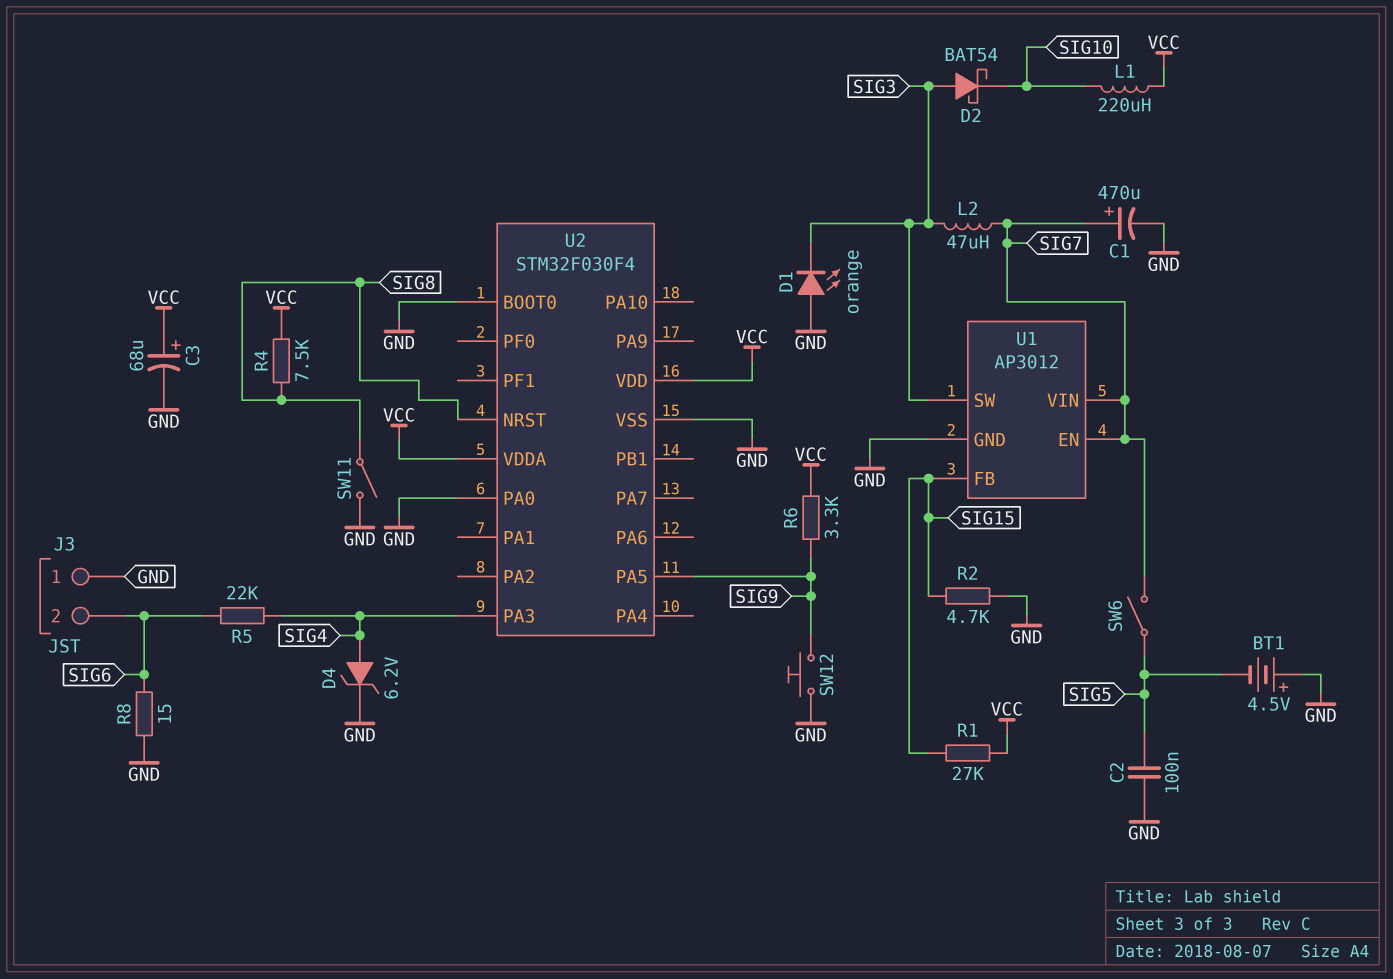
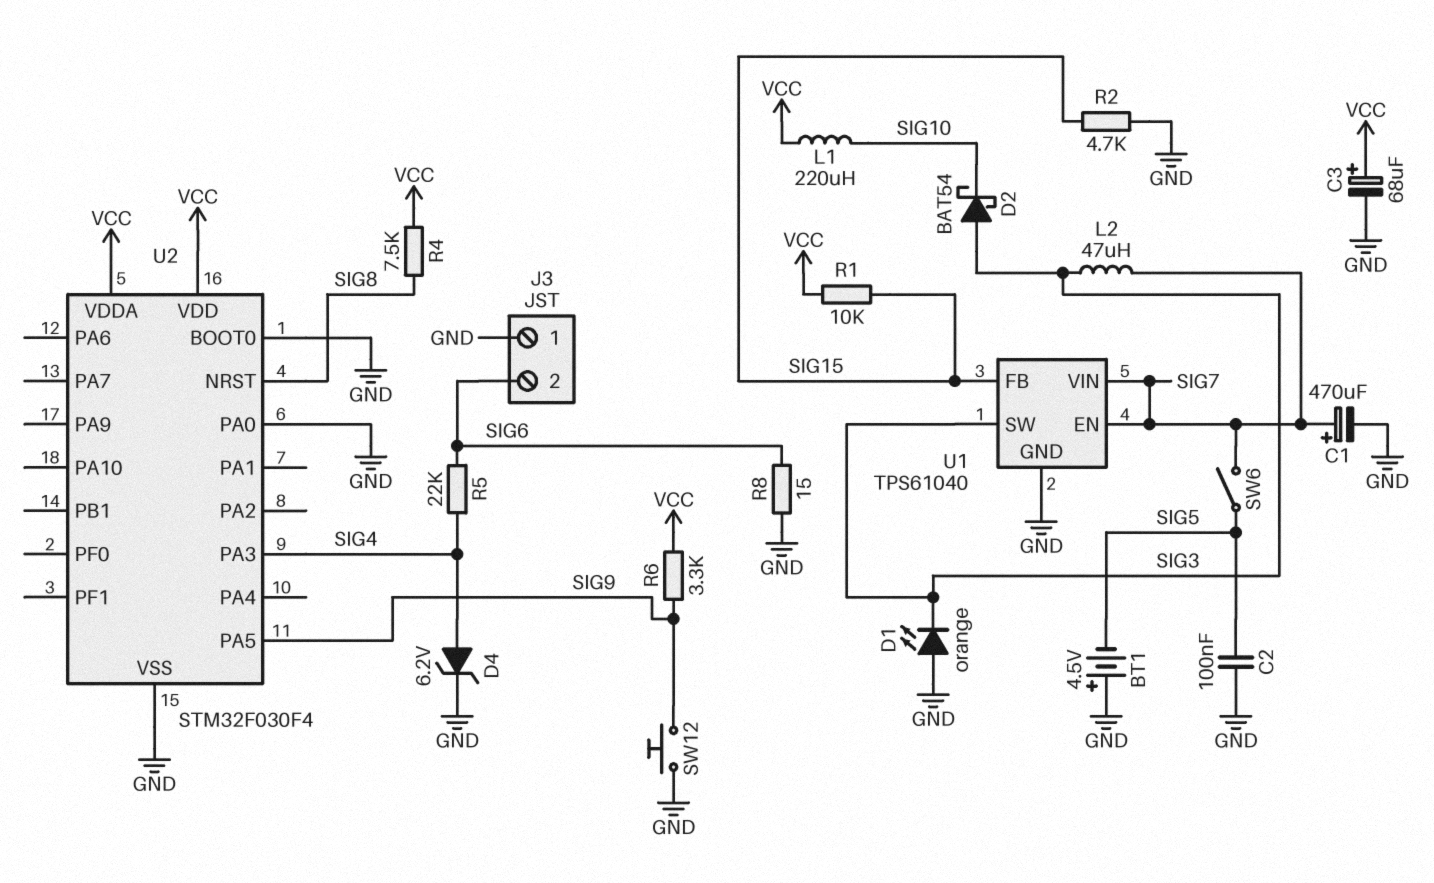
R1: 27k (SIG15, VCC) -> 10k (SIG15, VCC)
SW11: switch (GND, SIG8) -> none
U1: AP3012 -> TPS61040

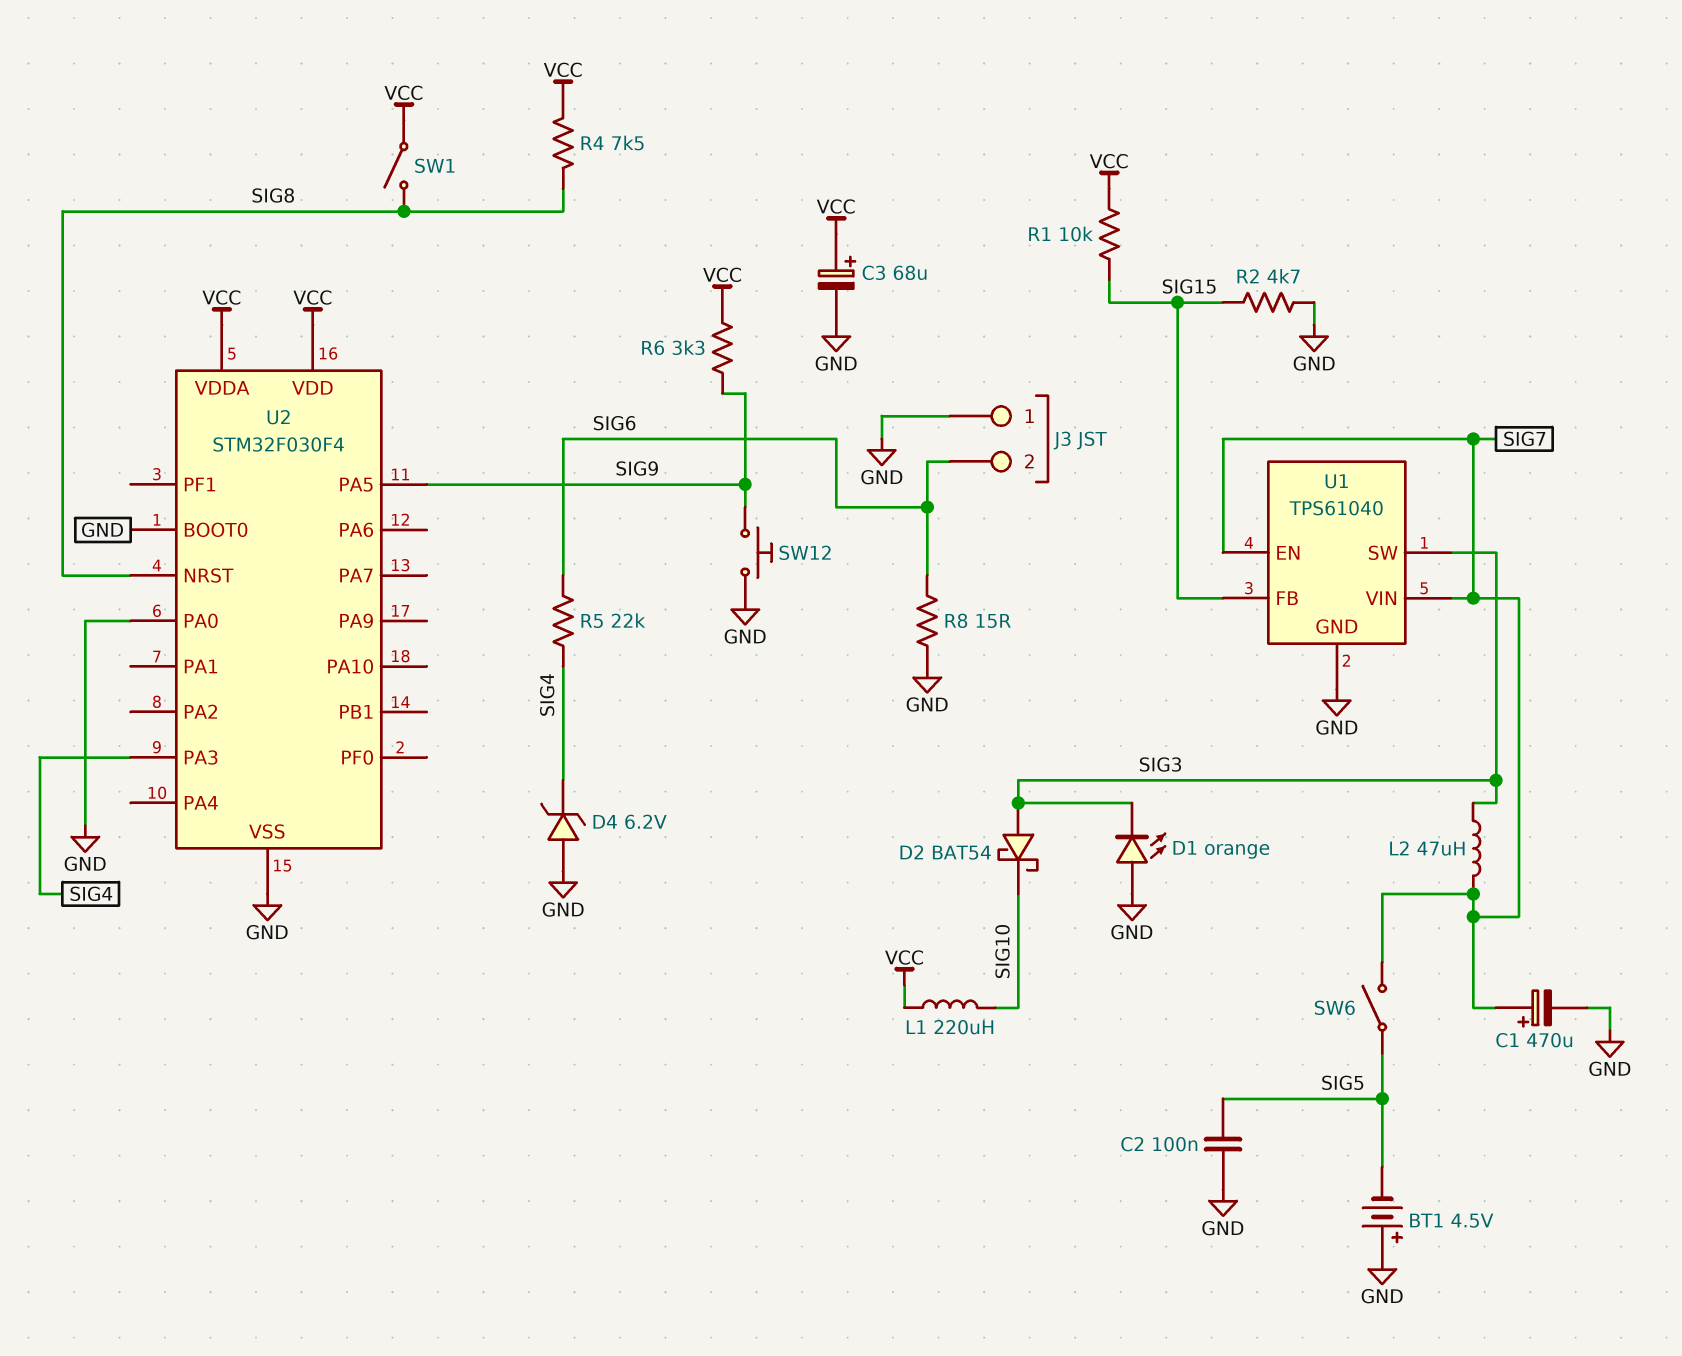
D4: zener 6.2V (A SIG4, K GND) -> zener 6.2V (A GND, K SIG4)
SW1: none -> switch (SIG8, VCC)

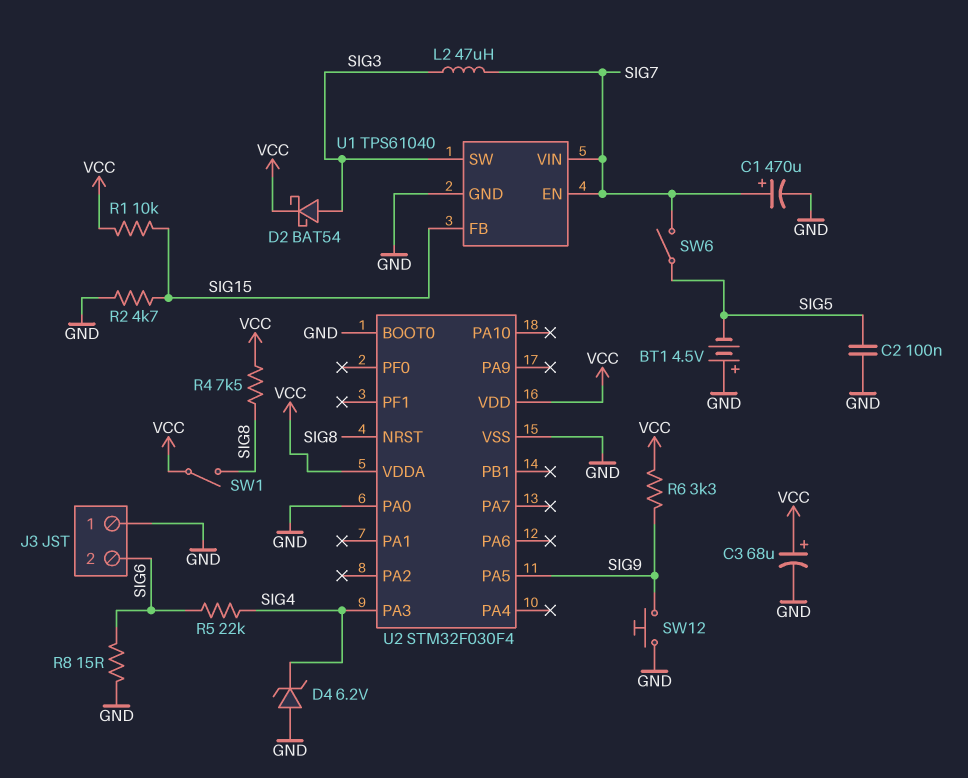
D1: LED orange (A GND, K SIG3) -> none
D2: schottky BAT54 (A SIG3, K SIG10) -> schottky BAT54 (A SIG3, K VCC)
L1: 220uH (SIG10, VCC) -> none

